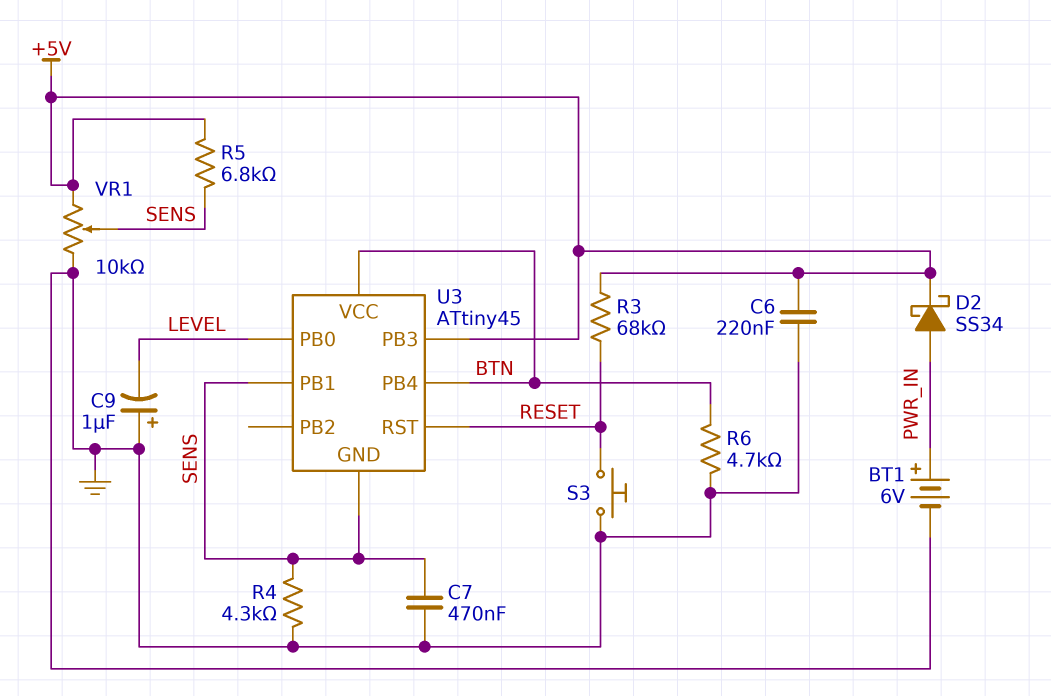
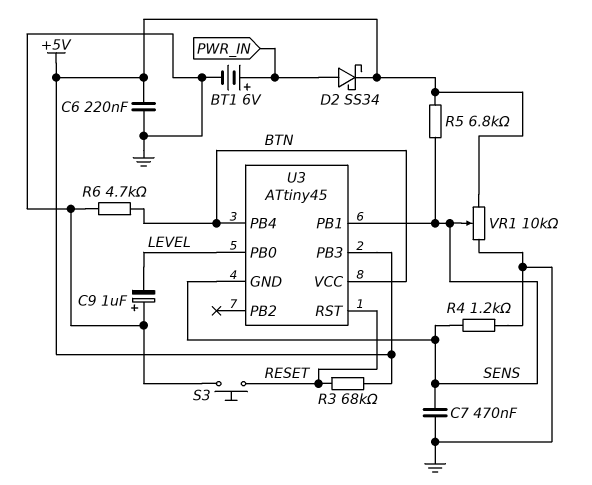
R4: 4.3k (GND, SENS) -> 1.2k (GND, SENS)

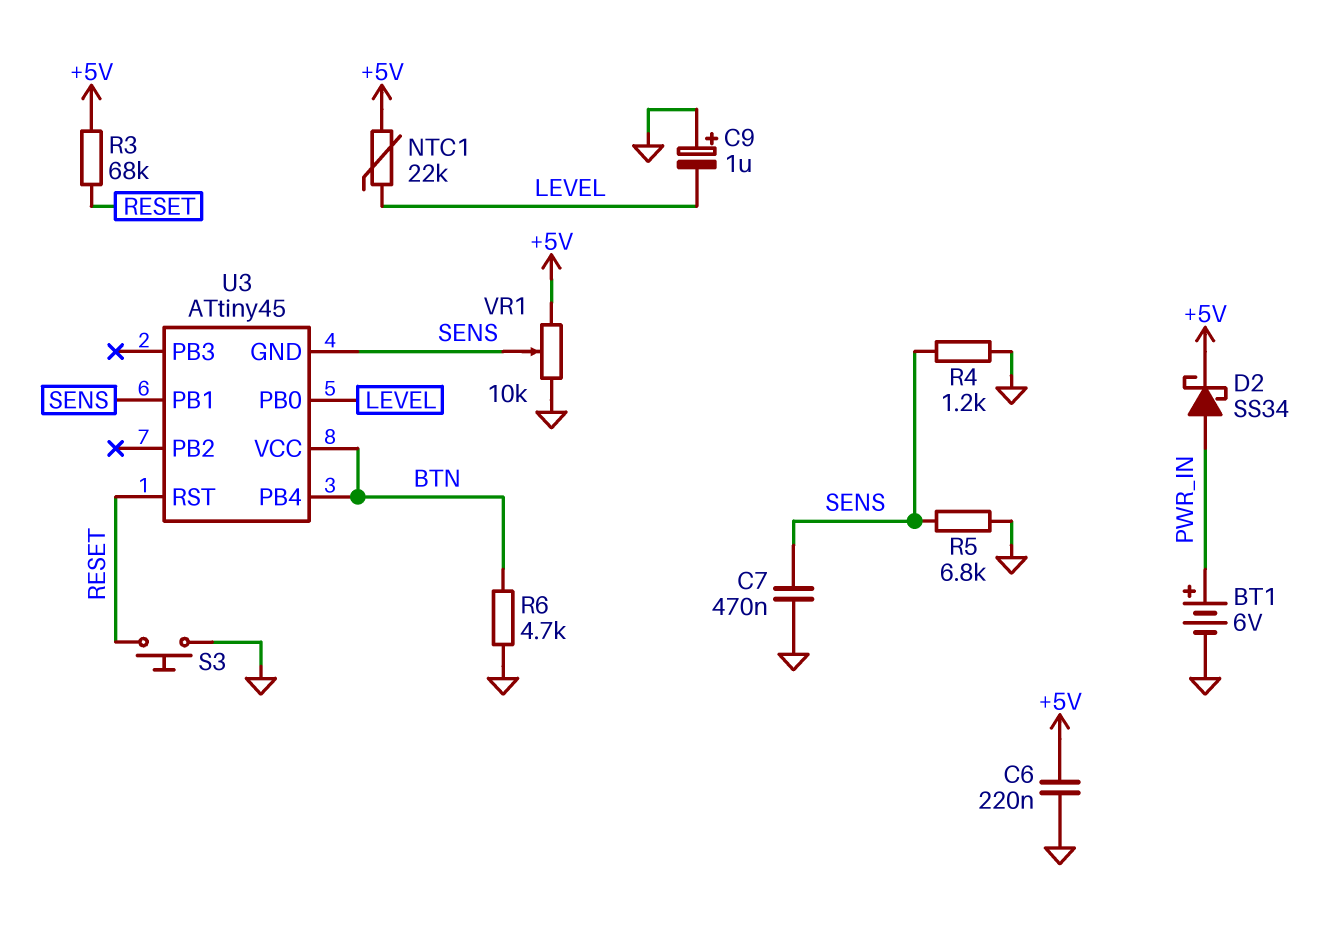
NTC1: none -> 22k (+5V, LEVEL)
R5: 6.8k (+5V, SENS) -> 6.8k (GND, SENS)
U3 pin PB3: +5V -> none

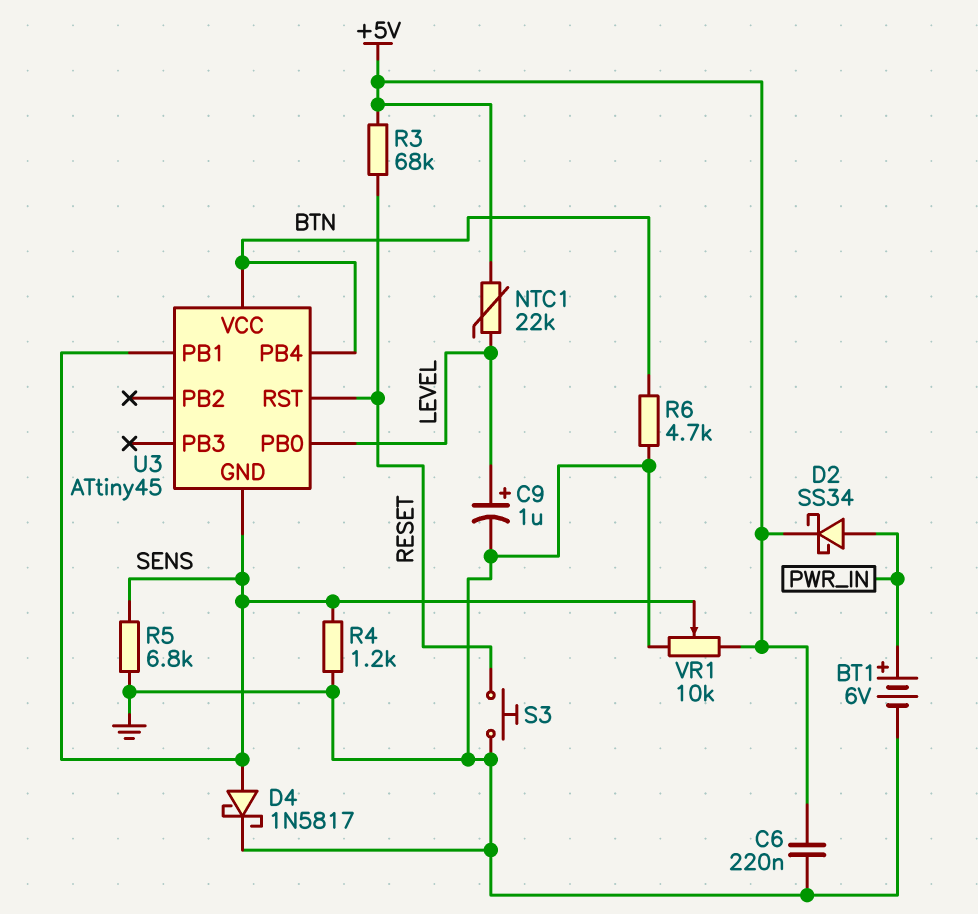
C7: 470nF (GND, SENS) -> none
C9: 1uF (plus GND, minus LEVEL) -> 1uF (plus LEVEL, minus GND)
D4: none -> schottky 1N5817 (A SENS, K GND)

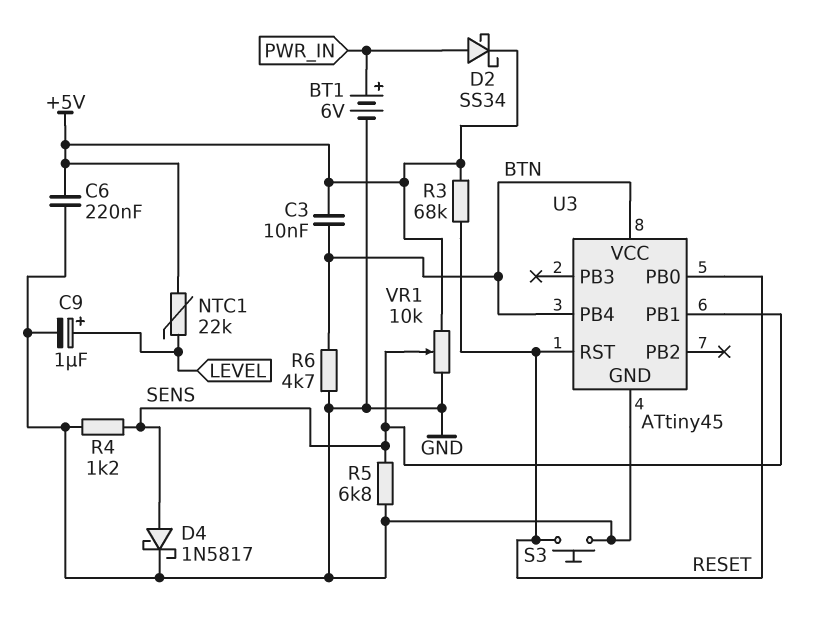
C3: none -> 10nF (+5V, BTN)
U3 pin GND: SENS -> GND
U3 pin PB0: LEVEL -> RESET

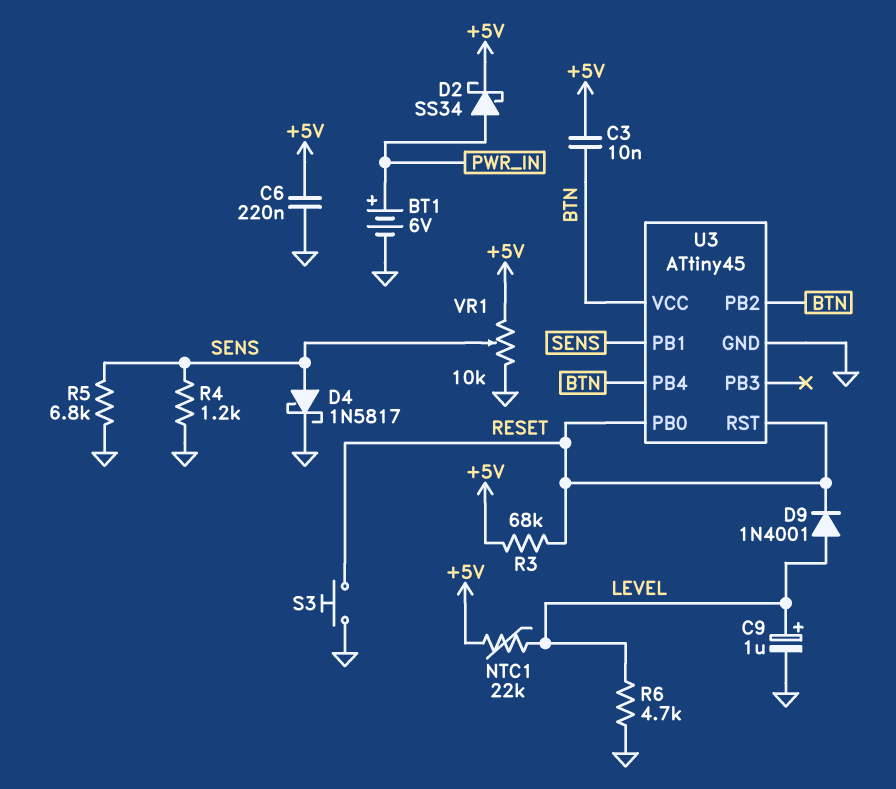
D9: none -> diode 1N4001 (A LEVEL, K RESET)
R6: 4.7k (BTN, GND) -> 4.7k (GND, LEVEL)
U3 pin PB2: none -> BTN

